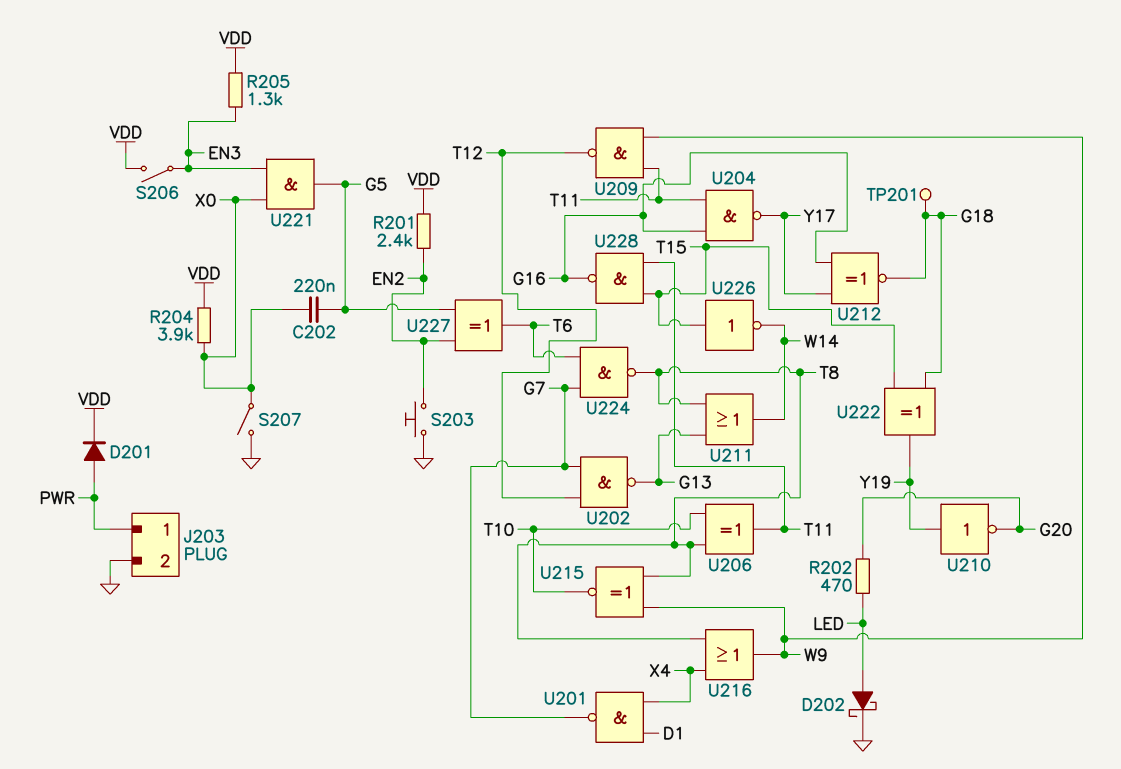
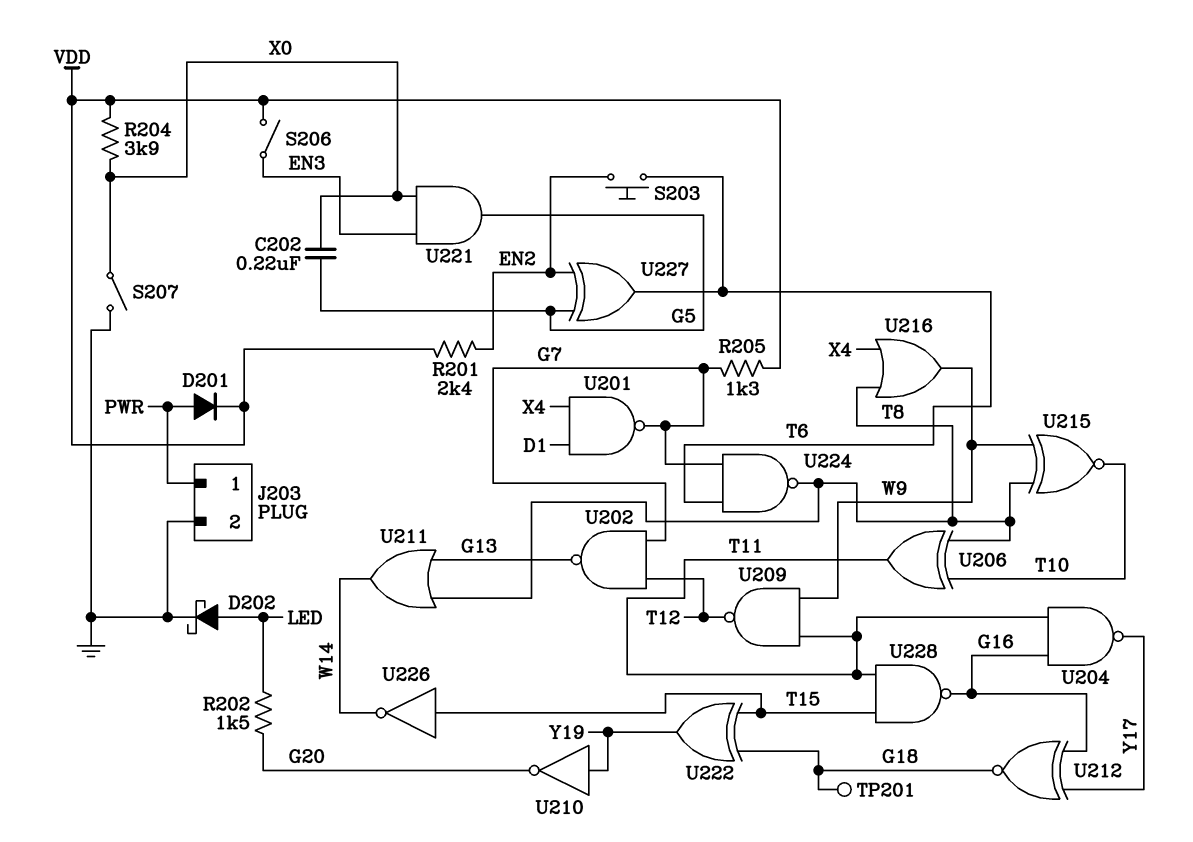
R202: 470 (G20, LED) -> 1.5k (G20, LED)
R205: 1.3k (EN3, VDD) -> 1.3k (G7, VDD)
S203: button (EN2, GND) -> button (EN2, T6)

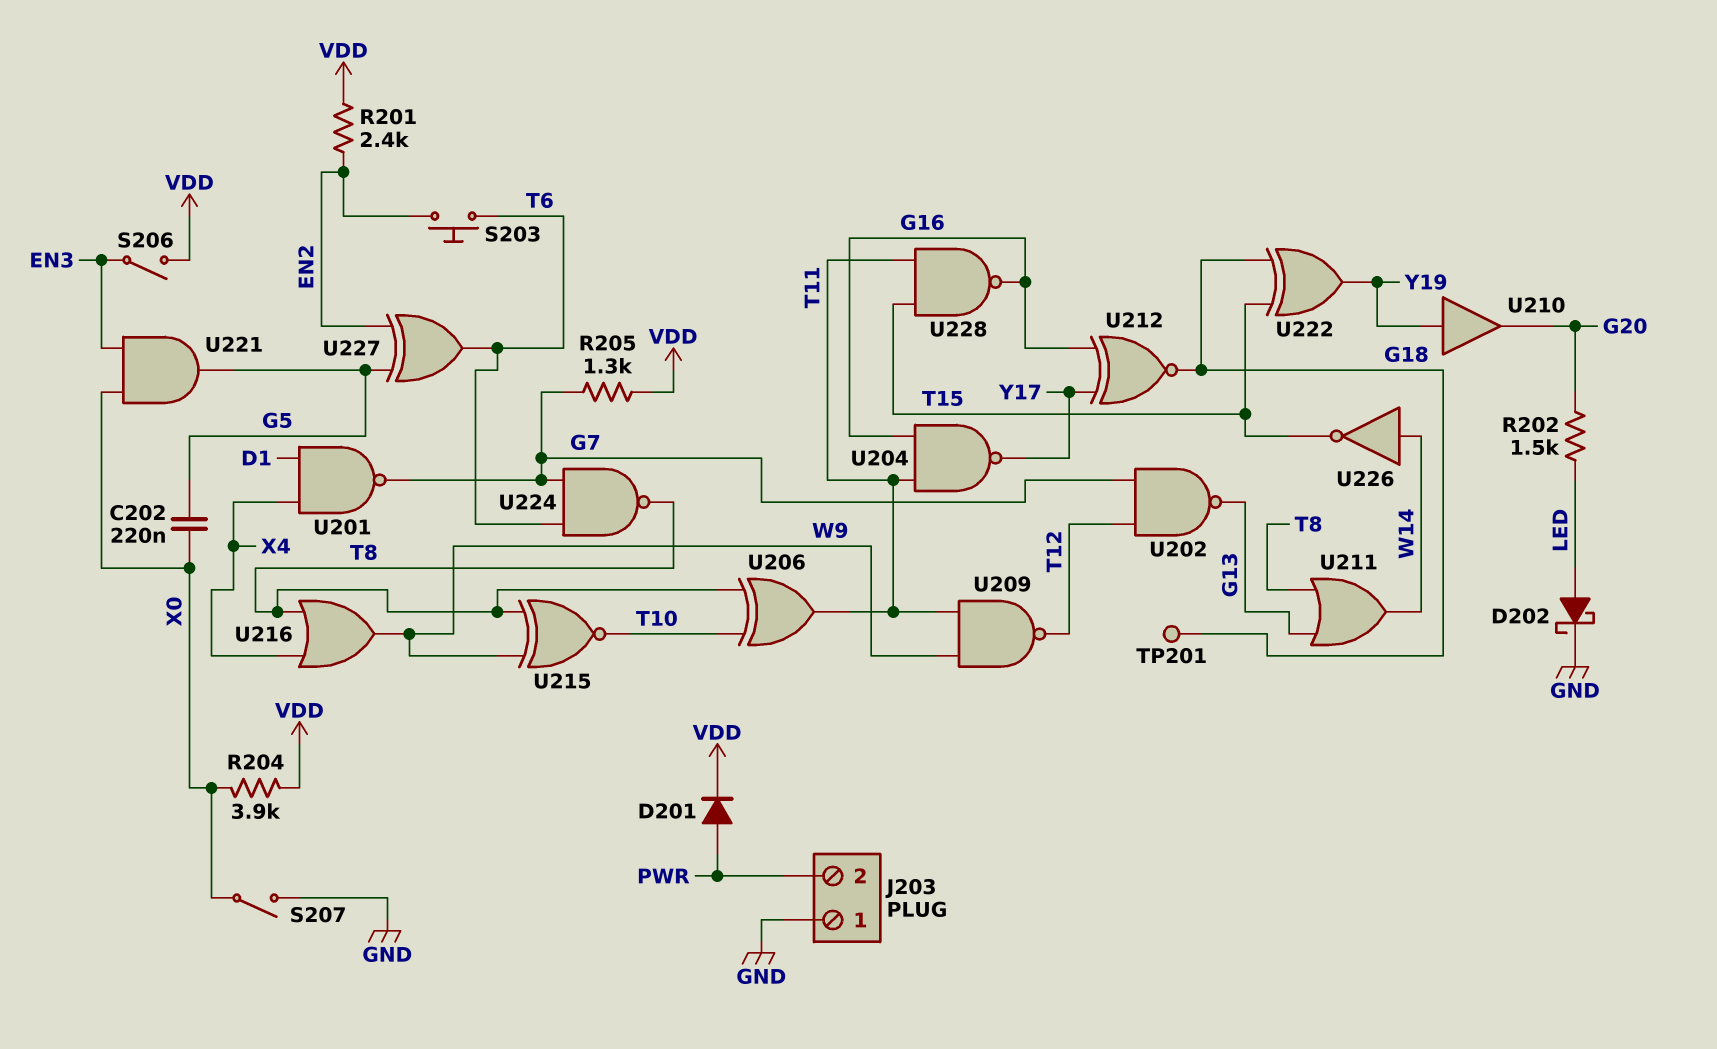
J203 pin 1: PWR -> GND
J203 pin 2: GND -> PWR
U210: NOT (in Y19, out G20) -> buffer (in Y19, out G20)
U226: NOT (in T15, out W14) -> NOT (in W14, out T15)

